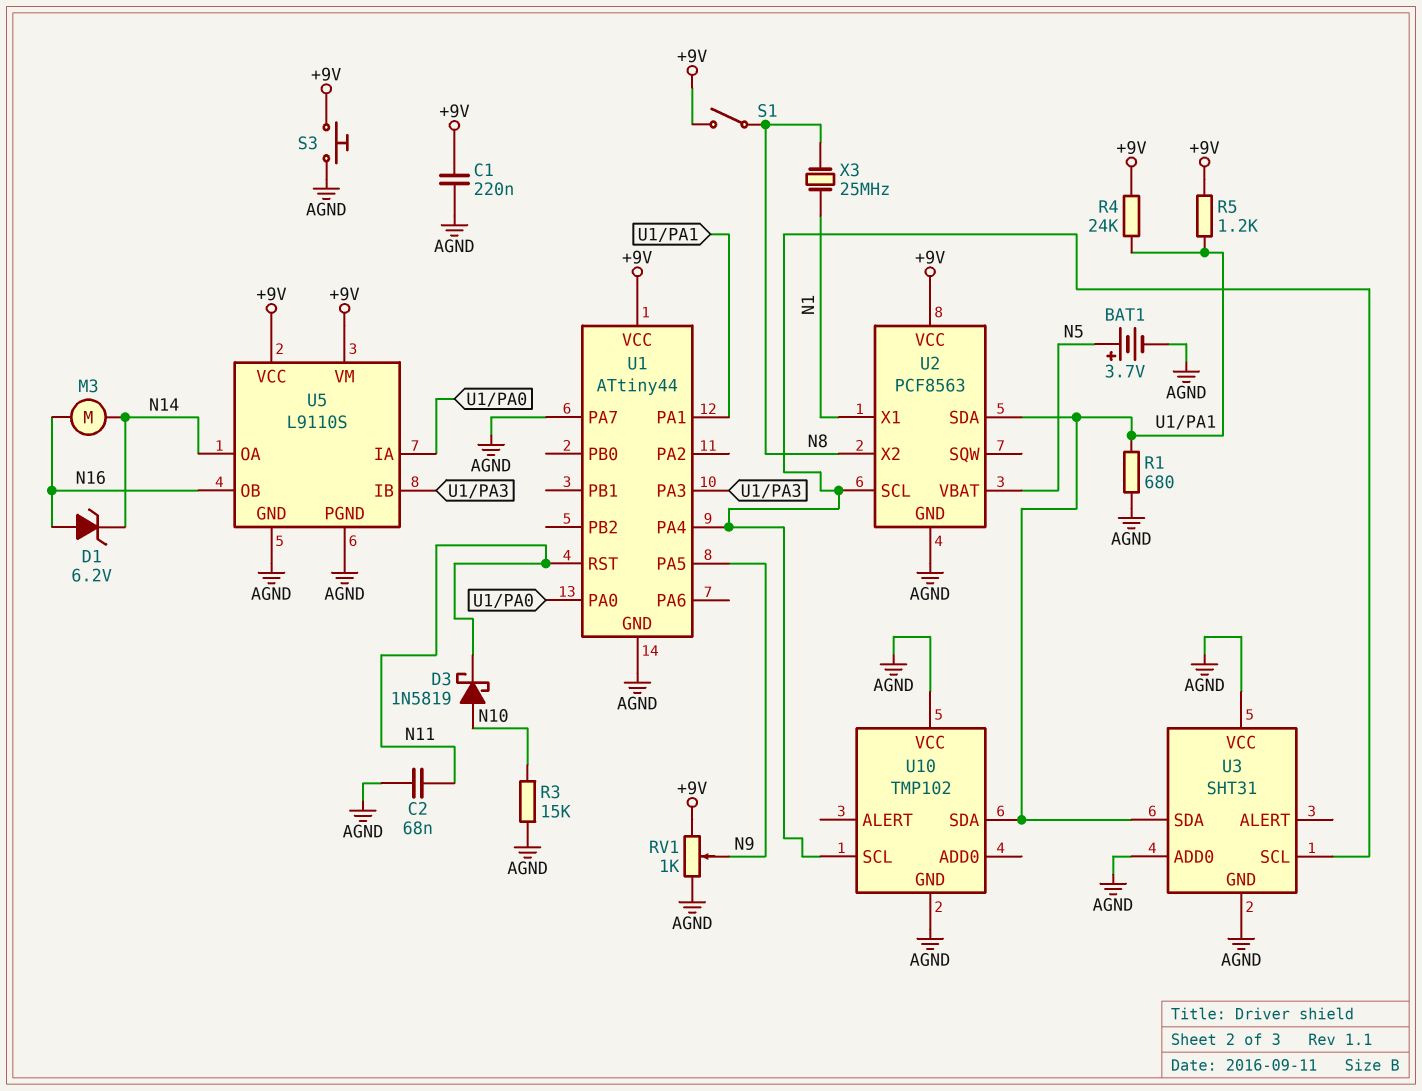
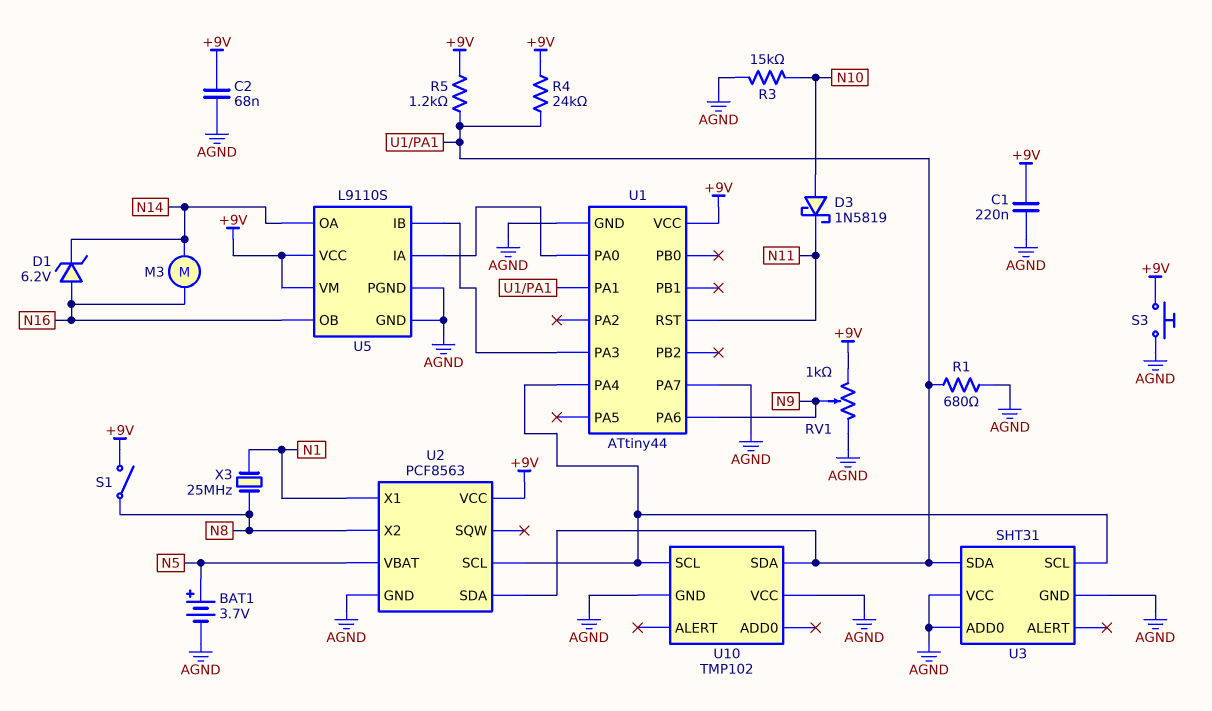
C2: 68nF (AGND, N11) -> 68nF (+9V, AGND)
U1 pin PA5: N9 -> none
U1 pin PA6: none -> N9

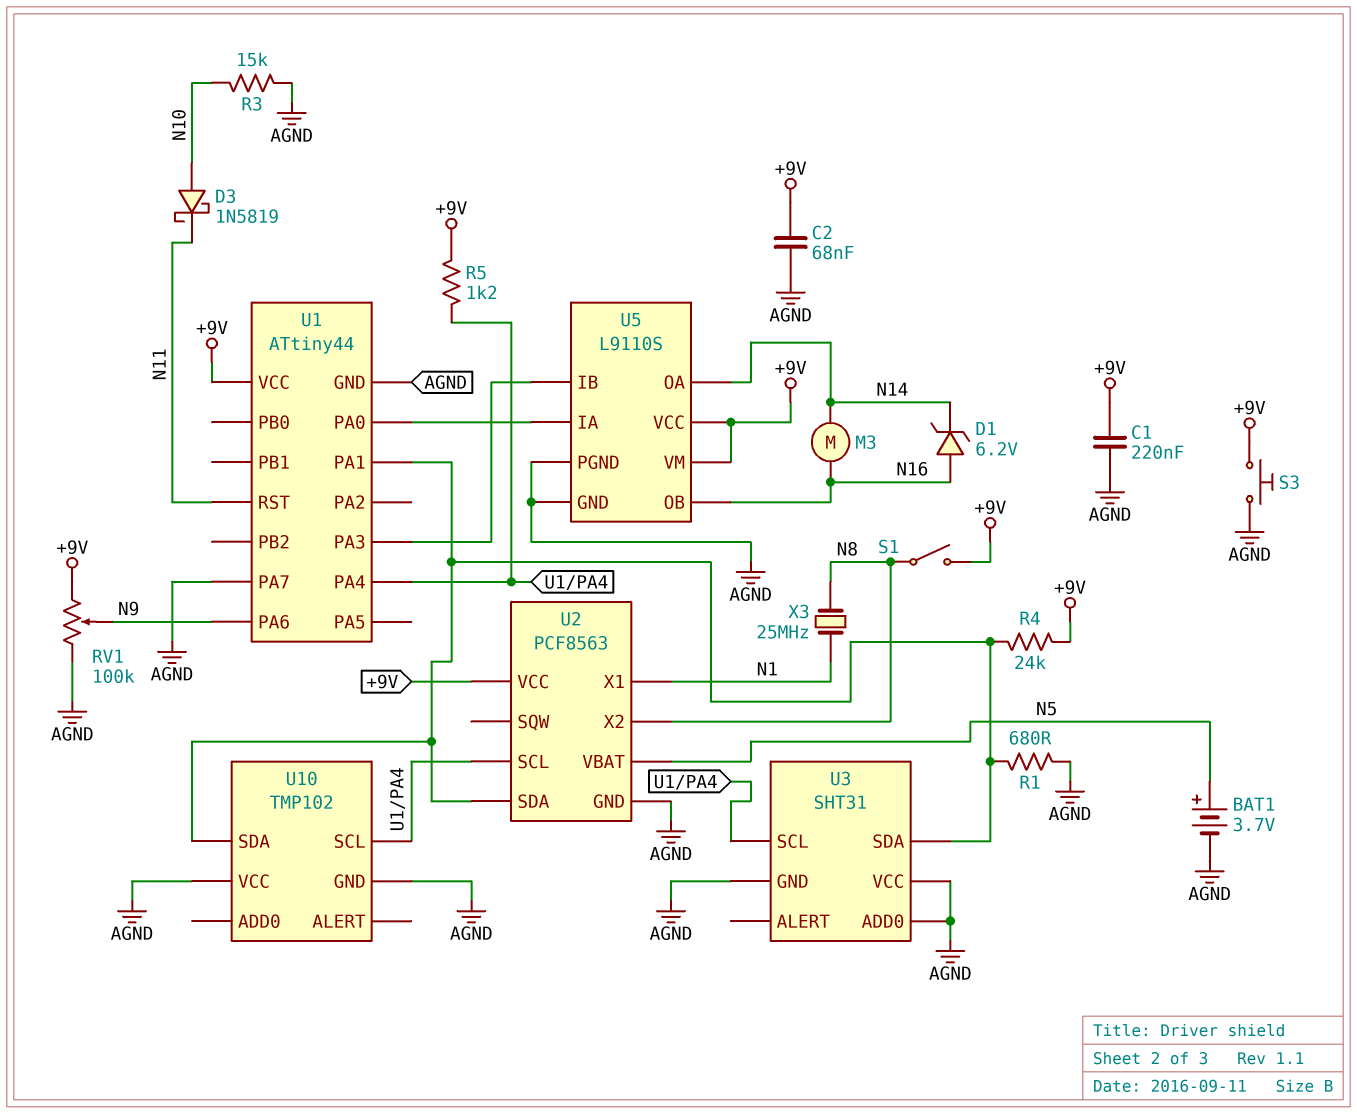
R5: 1.2k (+9V, U1/PA1) -> 1.2k (+9V, U1/PA4)
RV1: 1k (+9V, AGND, wiper N9) -> 100k (+9V, AGND, wiper N9)

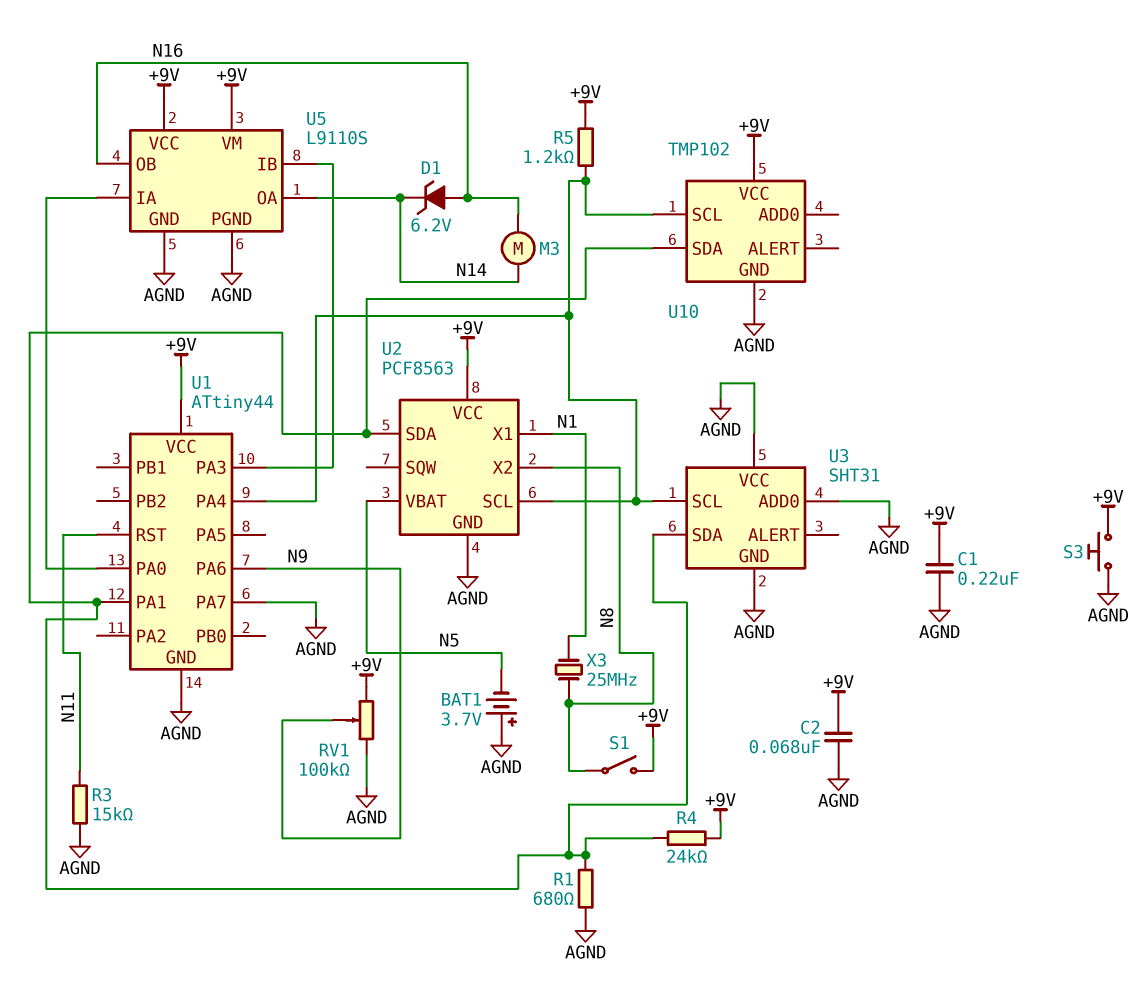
BAT1: 3.7V (plus N5, minus AGND) -> 3.7V (plus AGND, minus N5)
D3: schottky 1N5819 (A N10, K N11) -> none
R3: 15k (AGND, N10) -> 15k (AGND, N11)
U10 pin VCC: AGND -> +9V

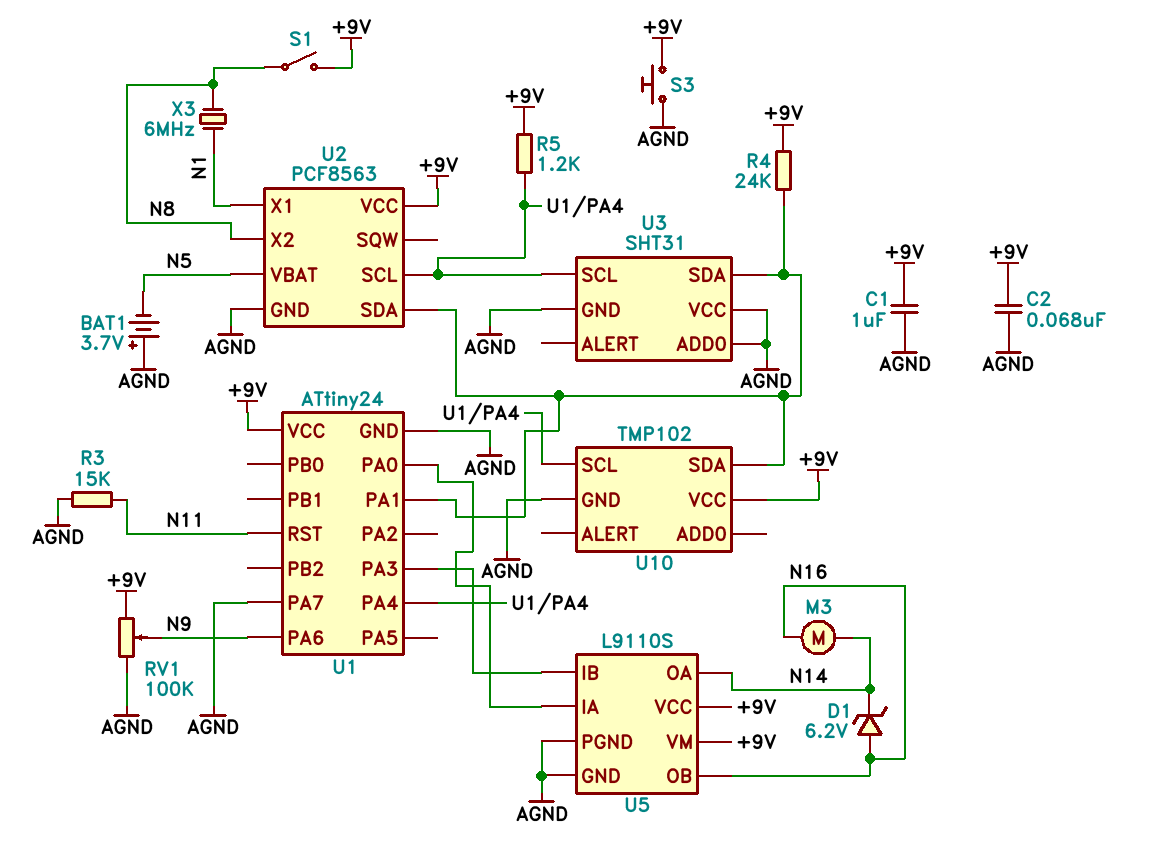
C1: 220nF (+9V, AGND) -> 1uF (+9V, AGND)
R1: 680 (AGND, U1/PA1) -> none
U1: ATtiny44 -> ATtiny24
X3: 25MHz (N1, N8) -> 6MHz (N1, N8)

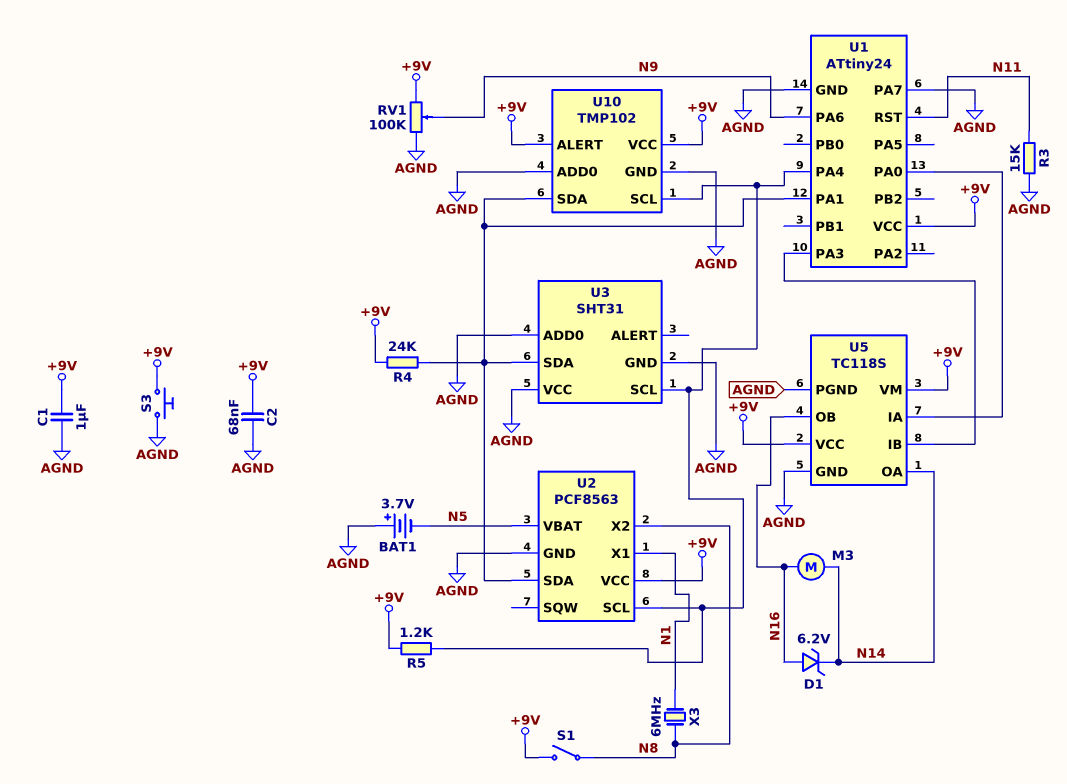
U5: L9110S -> TC118S
U10 pin ADD0: none -> AGND
U10 pin ALERT: none -> +9V

